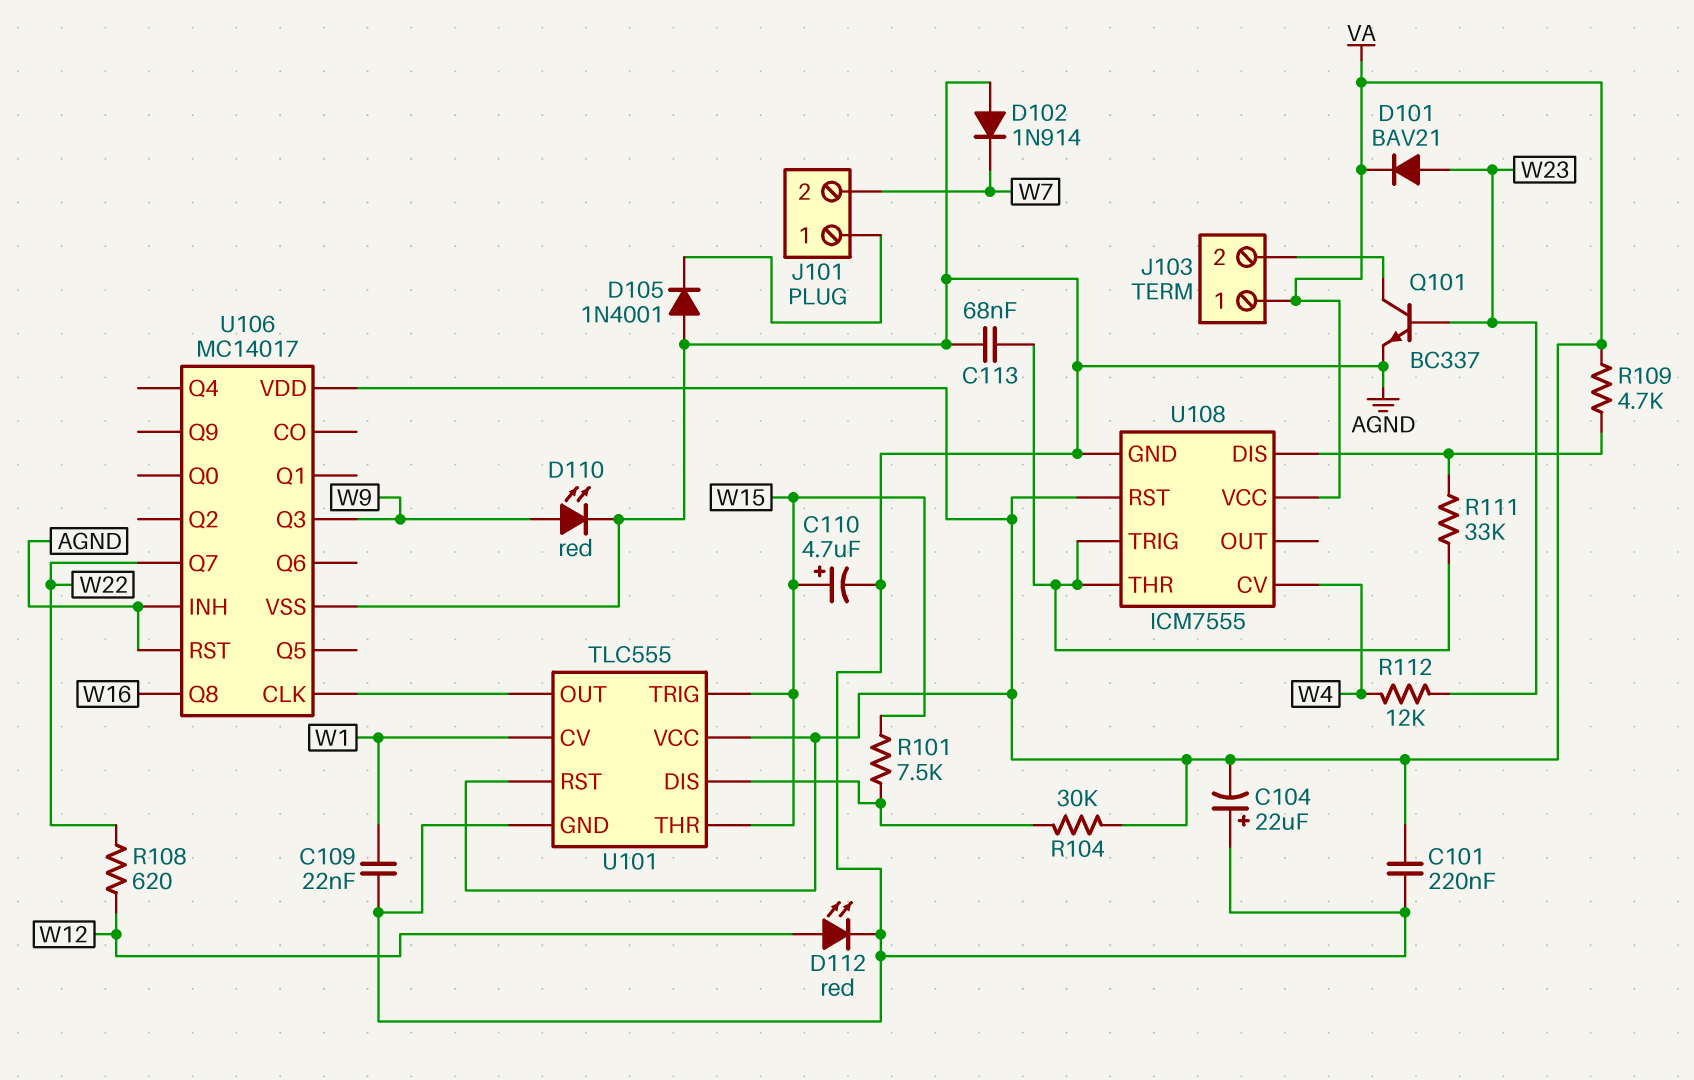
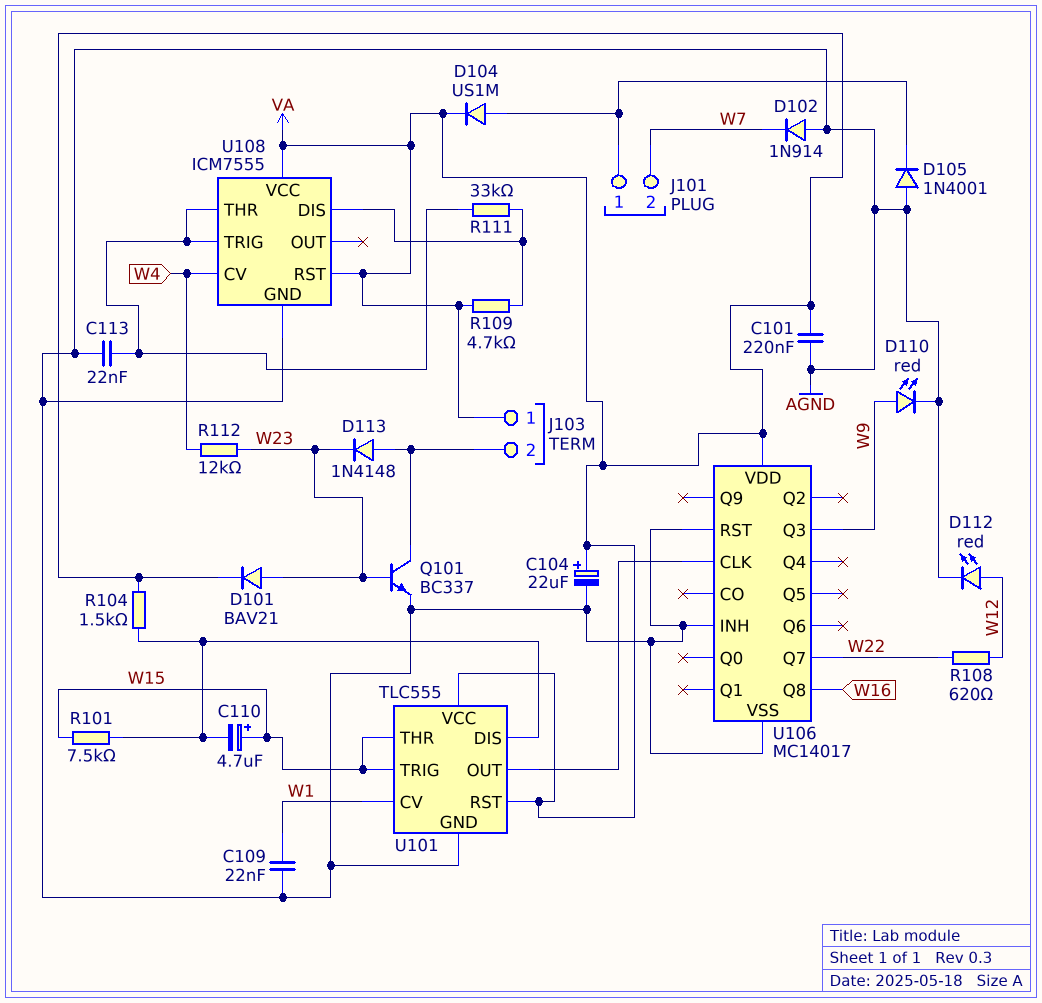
C104: 22uF (plus AGND, minus VA) -> 22uF (plus VA, minus AGND)
C110: 4.7uF (plus W15, minus AGND) -> 4.7uF (plus W15, minus U101/DIS)
C113: 68nF (AGND, U108/THR) -> 22nF (AGND, U108/THR)
D104: none -> diode US1M (A J101/1, K VA)
D113: none -> diode 1N4148 (A J103/2, K W23)
R104: 30k (U101/DIS, VA) -> 1.5k (U101/DIS, VA)

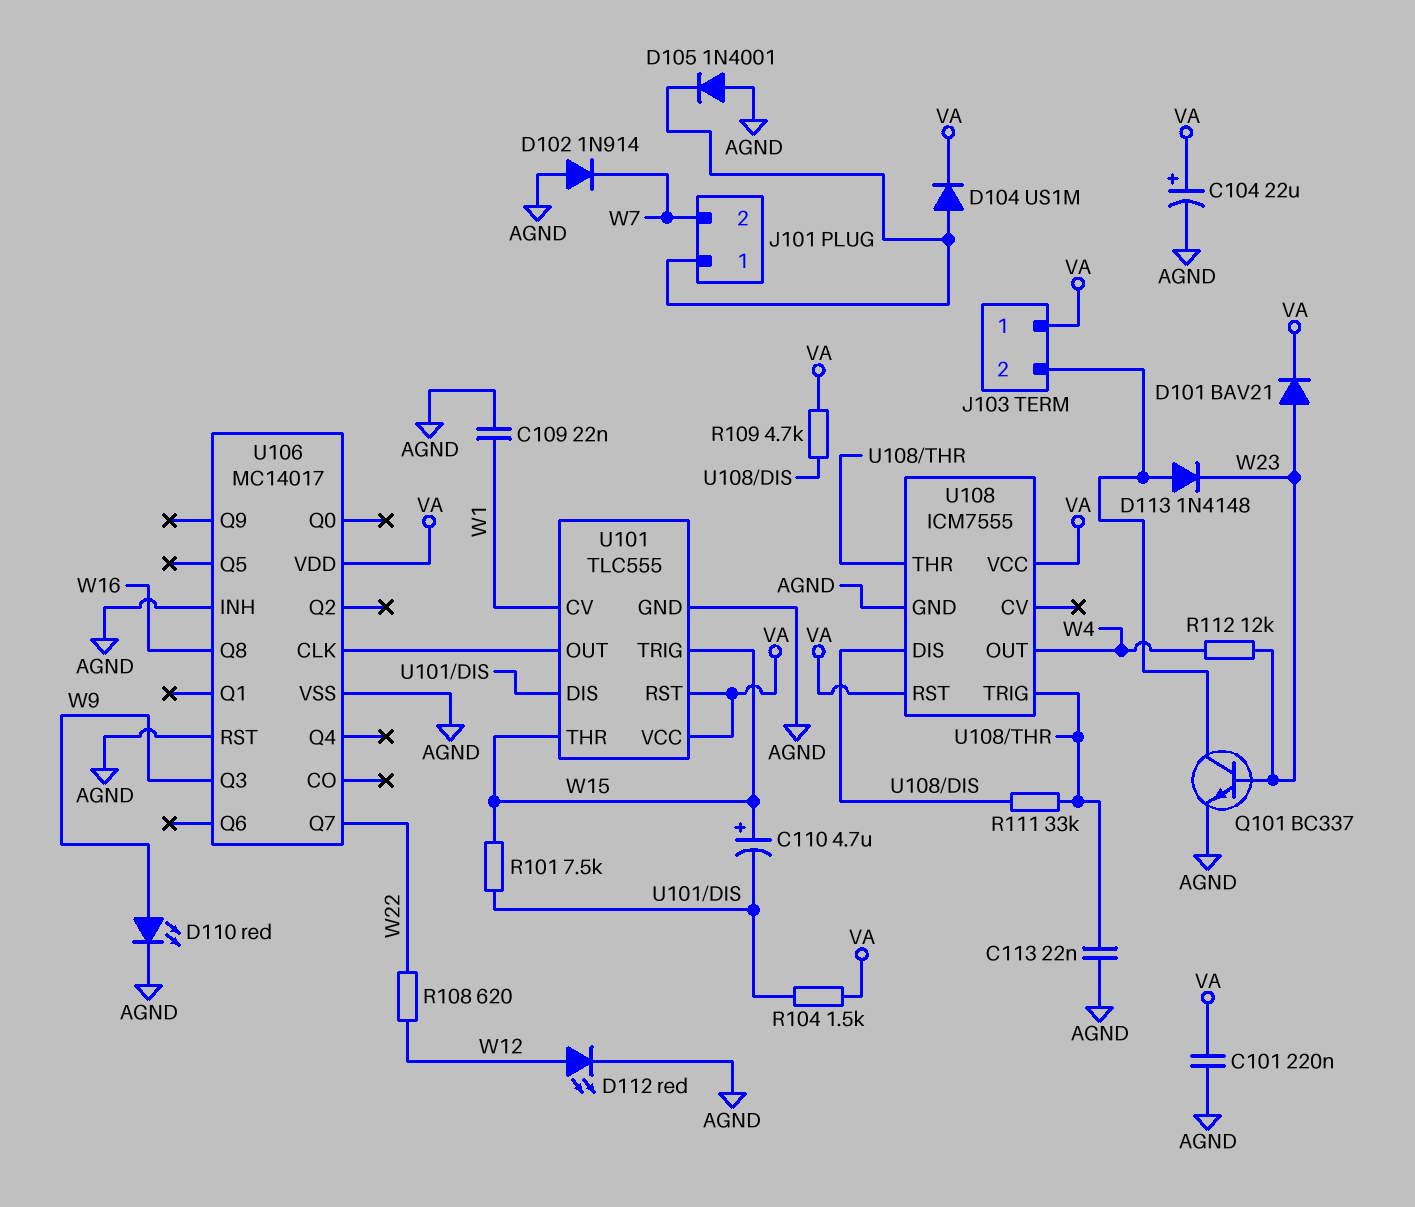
U108 pin CV: W4 -> none
U108 pin OUT: none -> W4

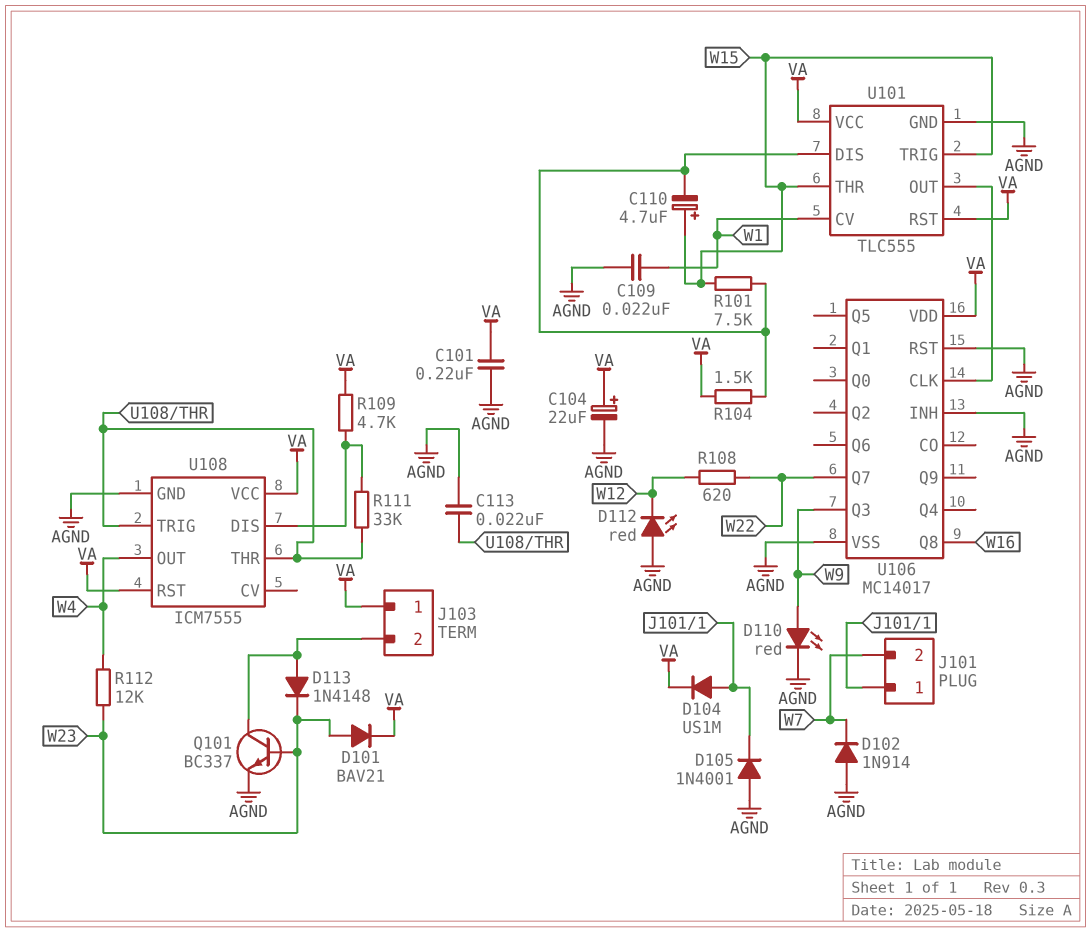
D112: LED red (A W12, K AGND) -> LED red (A AGND, K W12)

